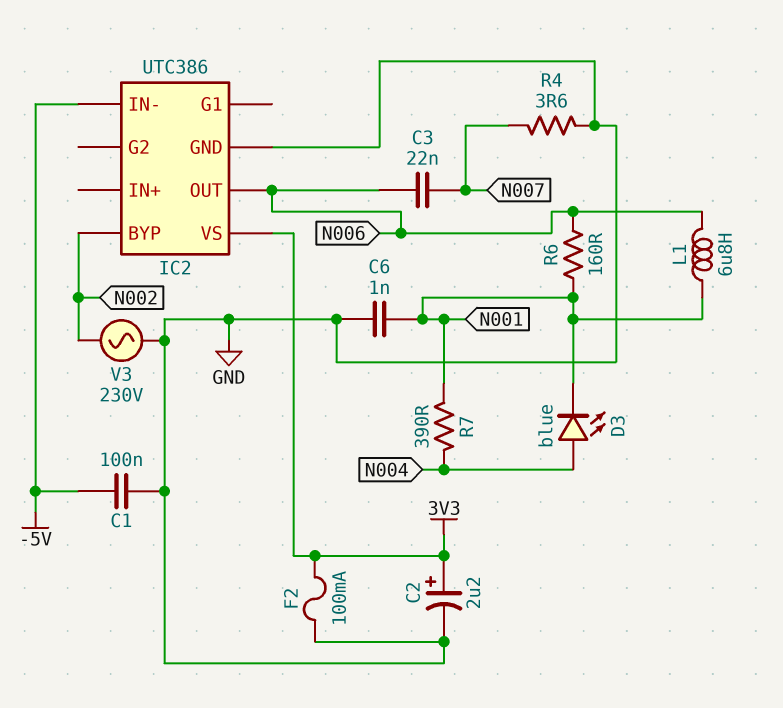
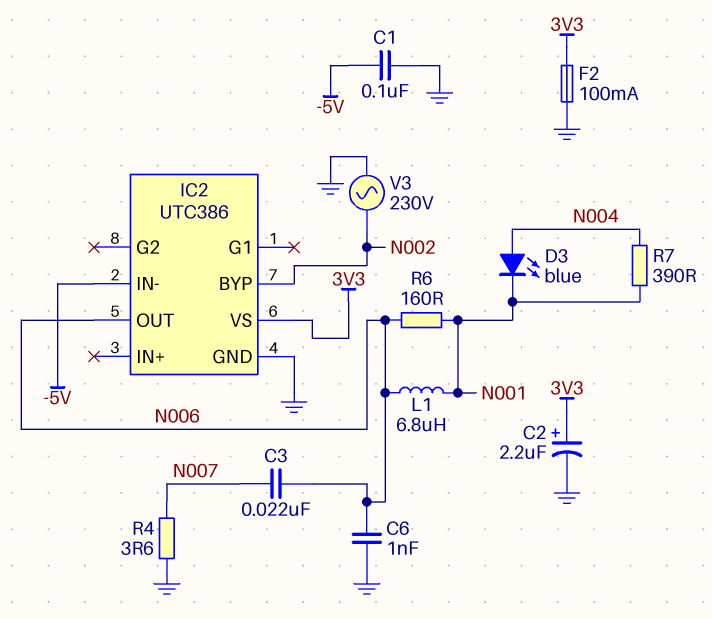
C6: 1nF (GND, N001) -> 1nF (GND, N006)

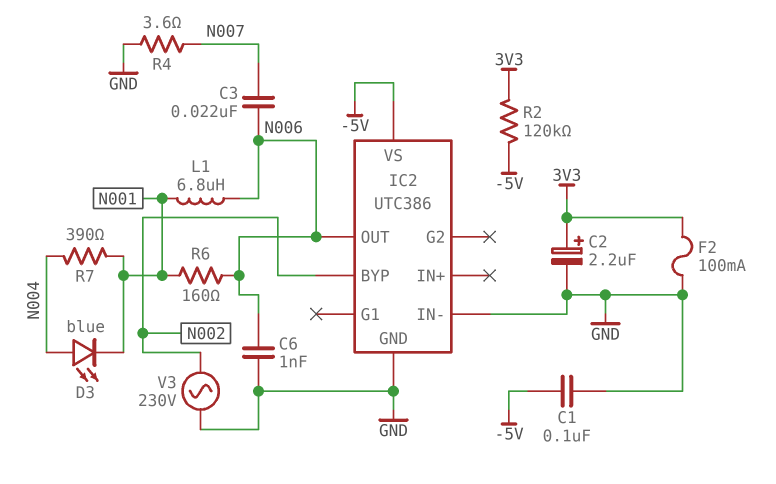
IC2 pin IN-: -5V -> GND
IC2 pin VS: 3V3 -> -5V
R2: none -> 120k (-5V, 3V3)

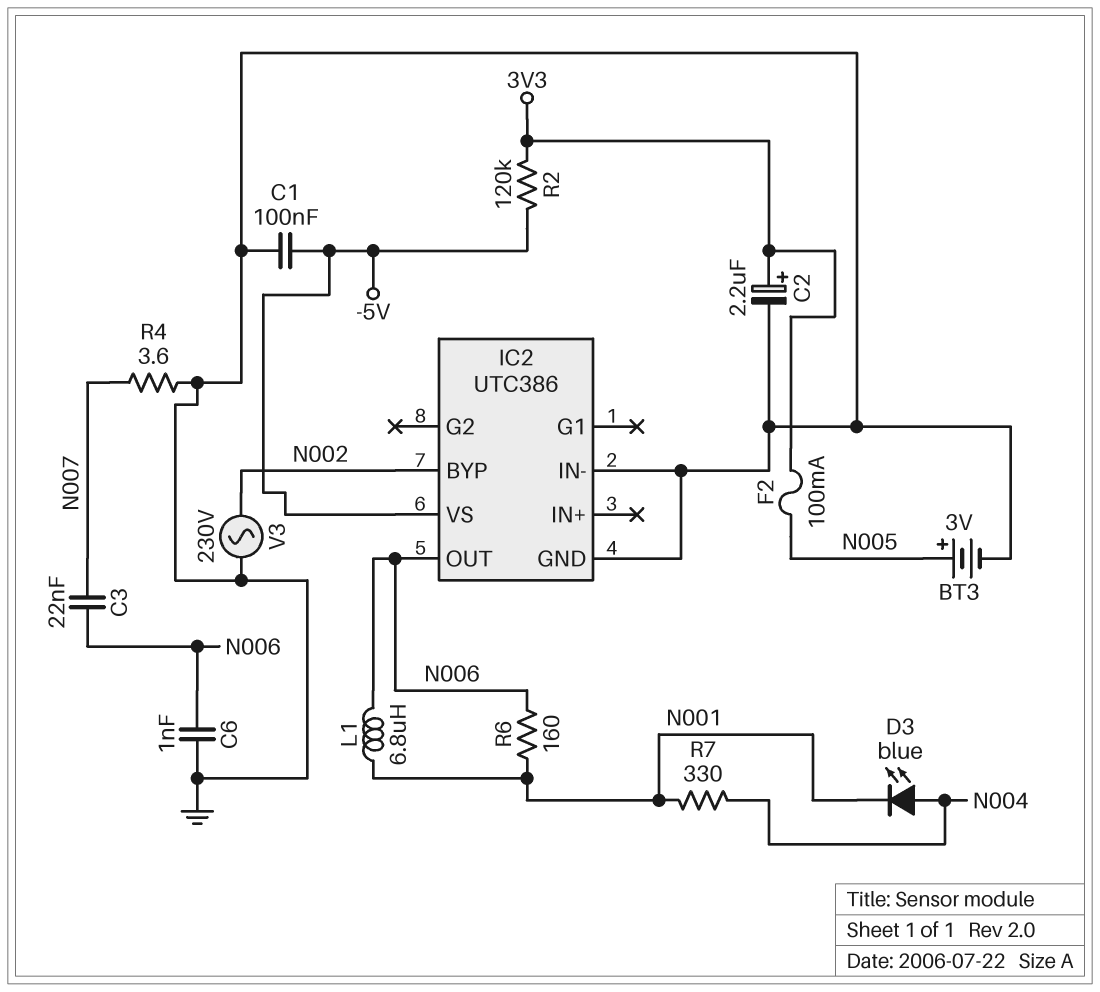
BT3: none -> 3V (plus N005, minus GND)
F2: 100mA (3V3, GND) -> 100mA (3V3, N005)
R7: 390 (N001, N004) -> 330 (N001, N004)

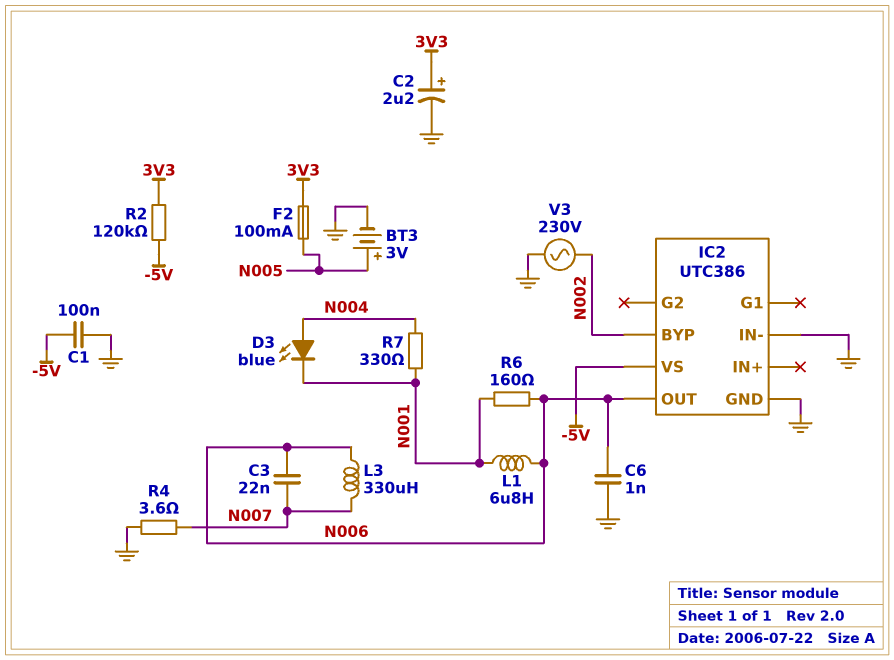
L3: none -> 330uH (N006, N007)

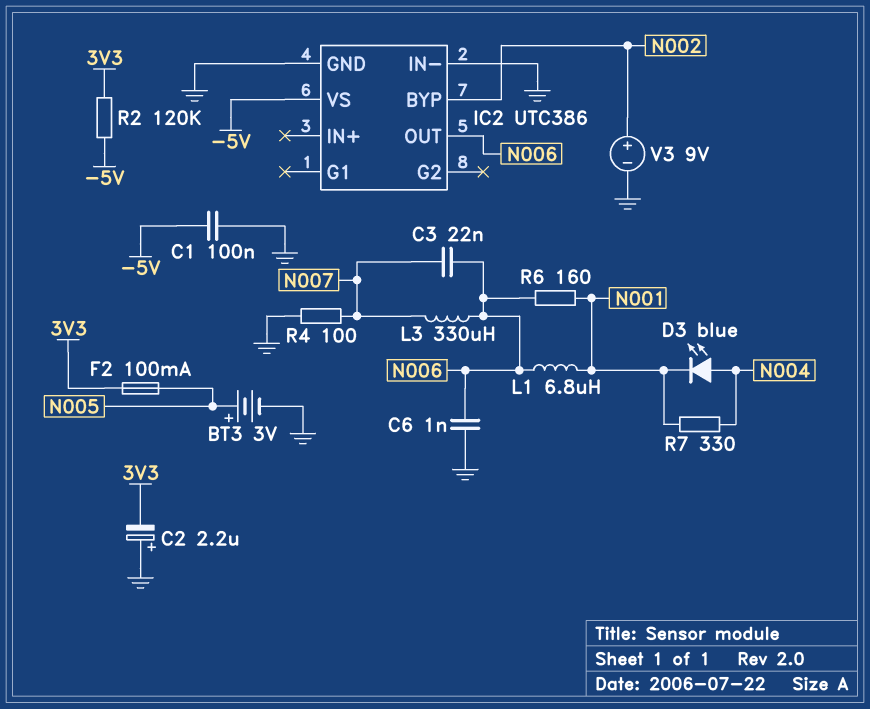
C2: 2.2uF (plus 3V3, minus GND) -> 2.2uF (plus GND, minus 3V3)
R4: 3.6 (GND, N007) -> 100 (GND, N007)
V3: AC 230V (GND, N002) -> 9V (plus N002, minus GND)

